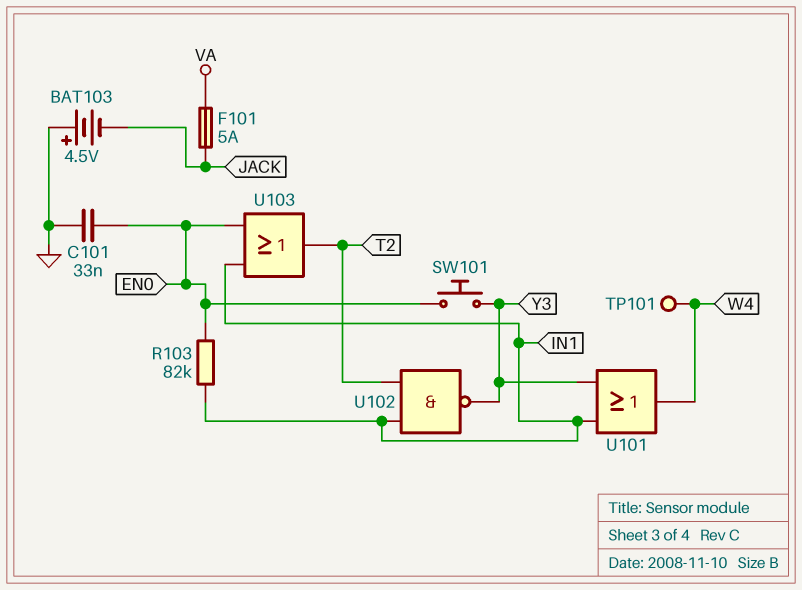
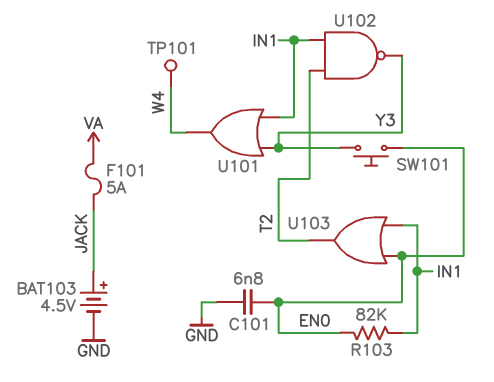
BAT103: 4.5V (plus GND, minus JACK) -> 4.5V (plus JACK, minus GND)
C101: 33nF (EN0, GND) -> 6.8nF (EN0, GND)

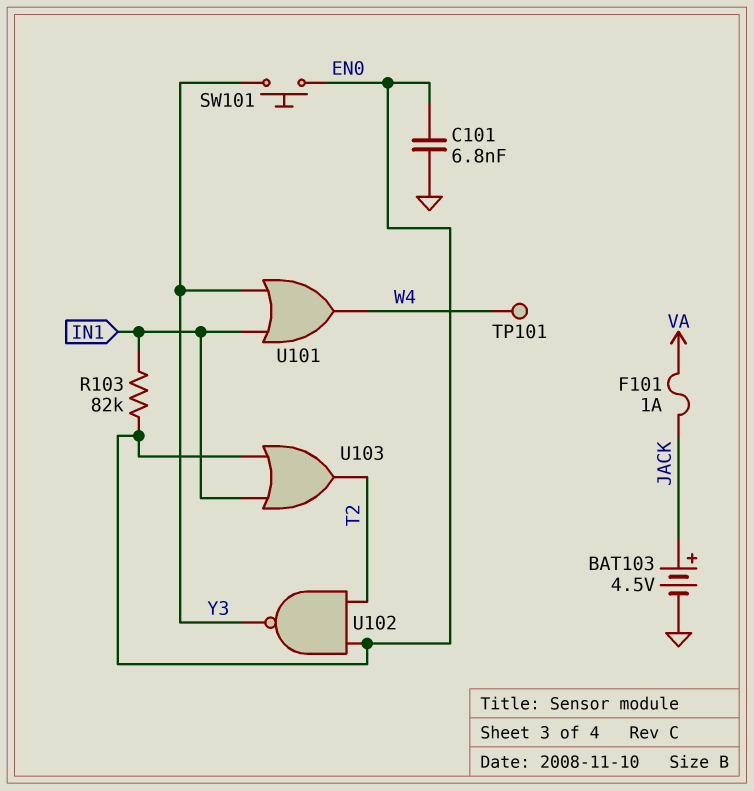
F101: 5A (JACK, VA) -> 1A (JACK, VA)
U102: NAND (in IN1, in T2, out Y3) -> NAND (in EN0, in T2, out Y3)

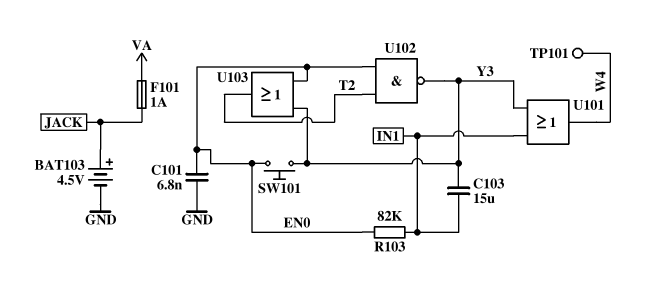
C103: none -> 15uF (IN1, Y3)
U103: OR (in EN0, in IN1, out T2) -> OR (in EN0, in Y3, out T2)

